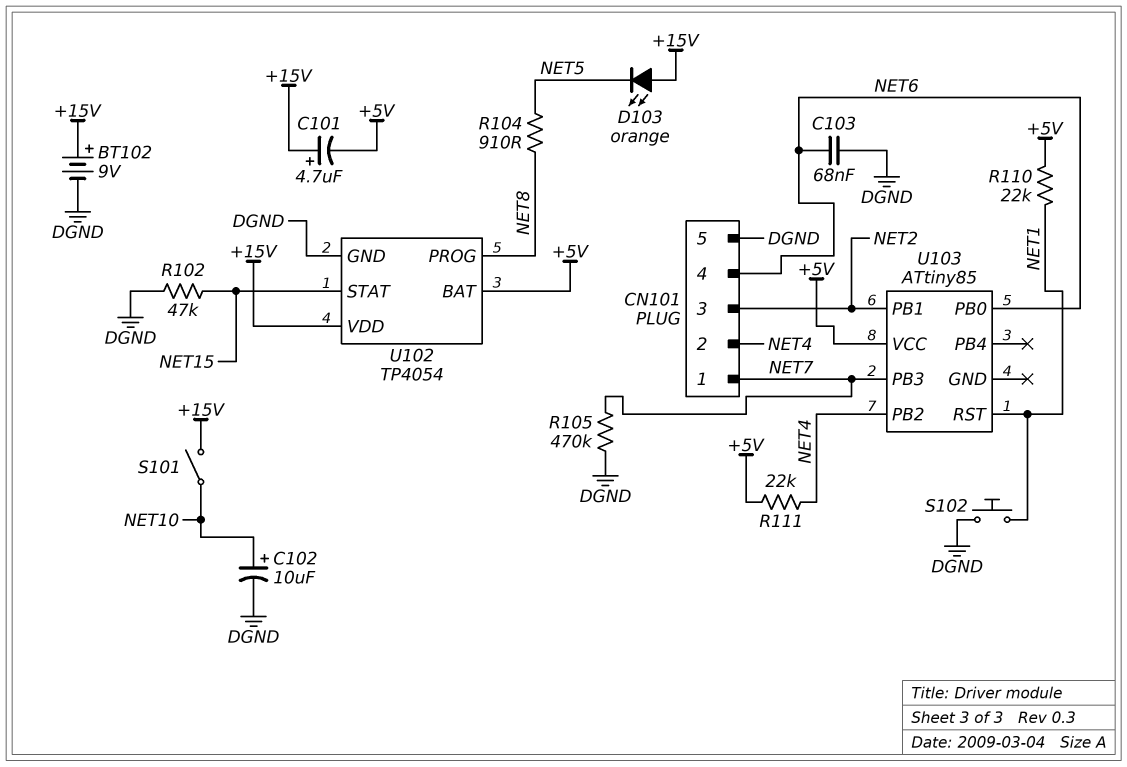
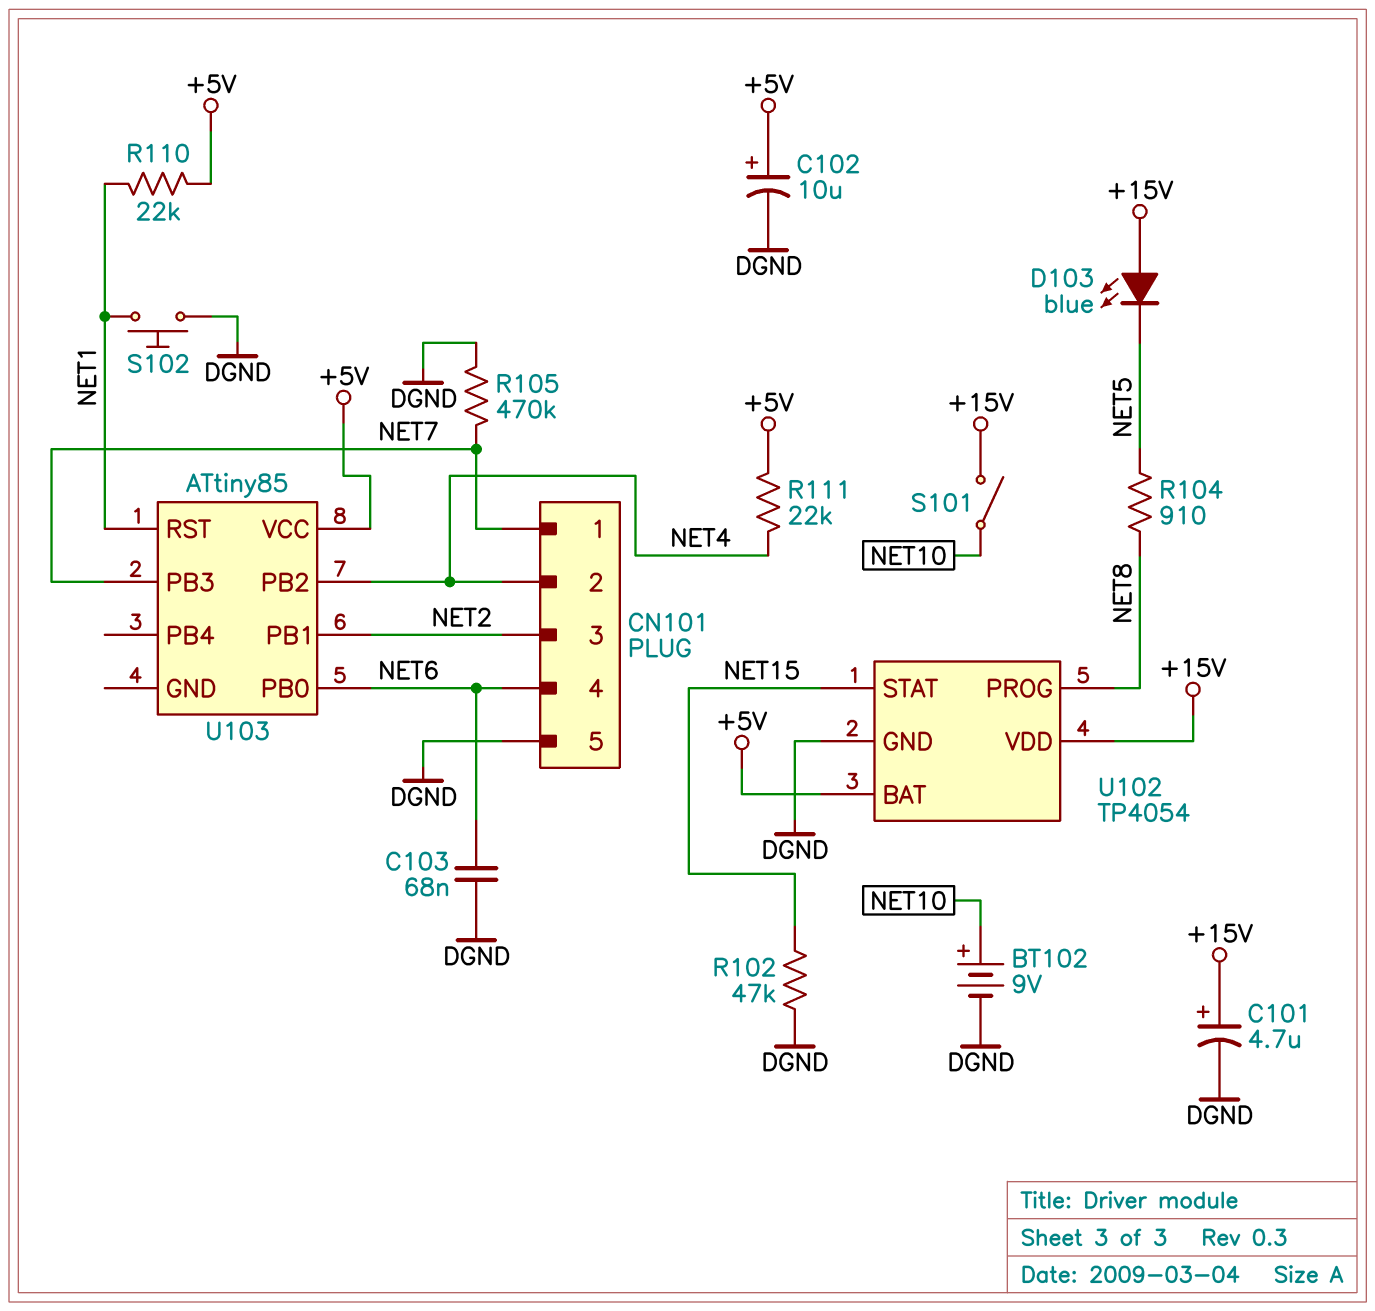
BT102: 9V (plus +15V, minus DGND) -> 9V (plus NET10, minus DGND)
C101: 4.7uF (plus +15V, minus +5V) -> 4.7uF (plus +15V, minus DGND)
C102: 10uF (plus NET10, minus DGND) -> 10uF (plus +5V, minus DGND)
D103: LED orange (A +15V, K NET5) -> LED blue (A +15V, K NET5)

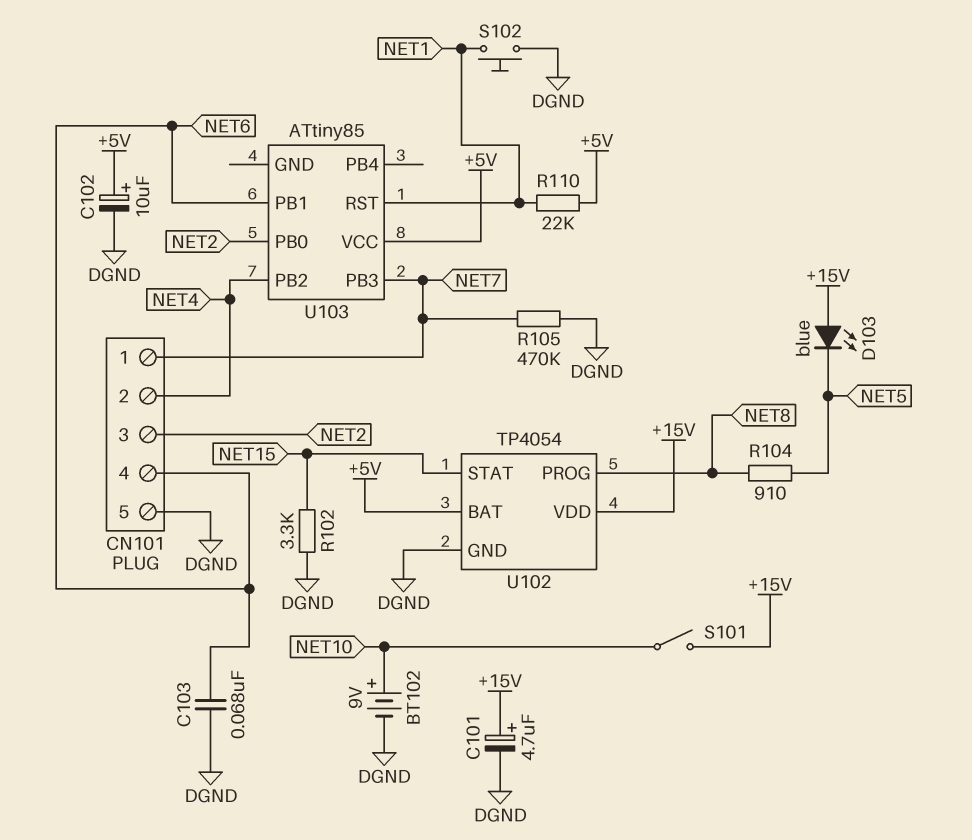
R102: 47k (DGND, NET15) -> 3.3k (DGND, NET15)
R111: 22k (+5V, NET4) -> none
U103 pin PB0: NET6 -> NET2
U103 pin PB1: NET2 -> NET6

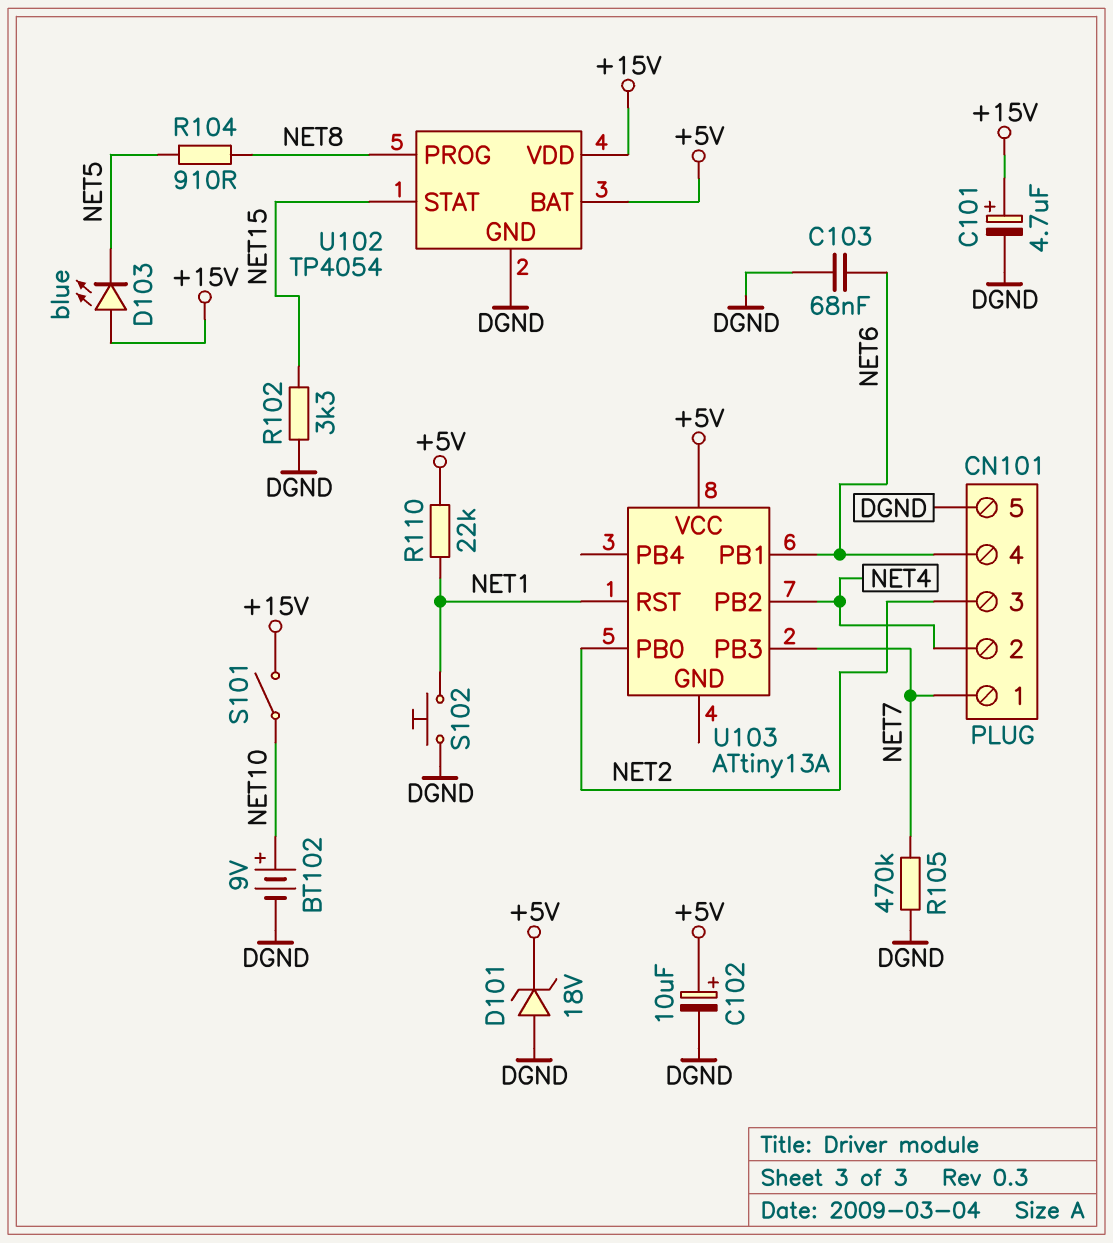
D101: none -> zener 18V (A DGND, K +5V)
U103: ATtiny85 -> ATtiny13A

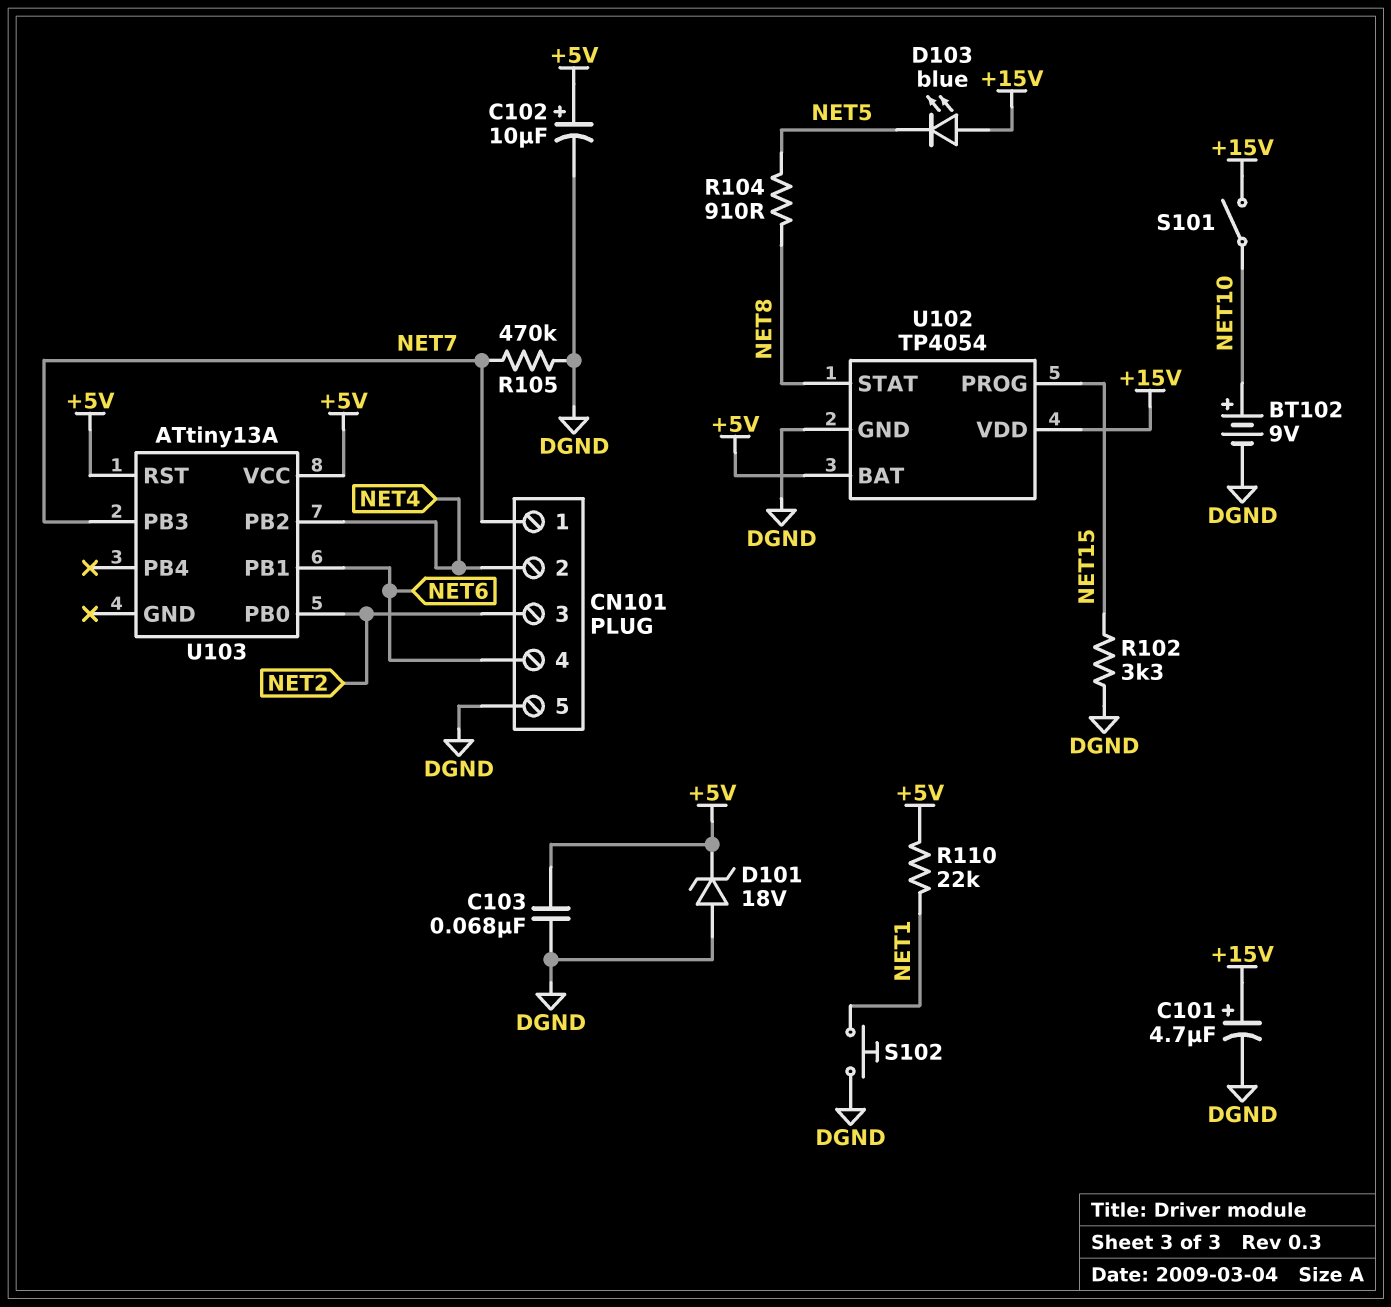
C103: 68nF (DGND, NET6) -> 68nF (+5V, DGND)
U102 pin PROG: NET8 -> NET15
U102 pin STAT: NET15 -> NET8
U103 pin RST: NET1 -> +5V

